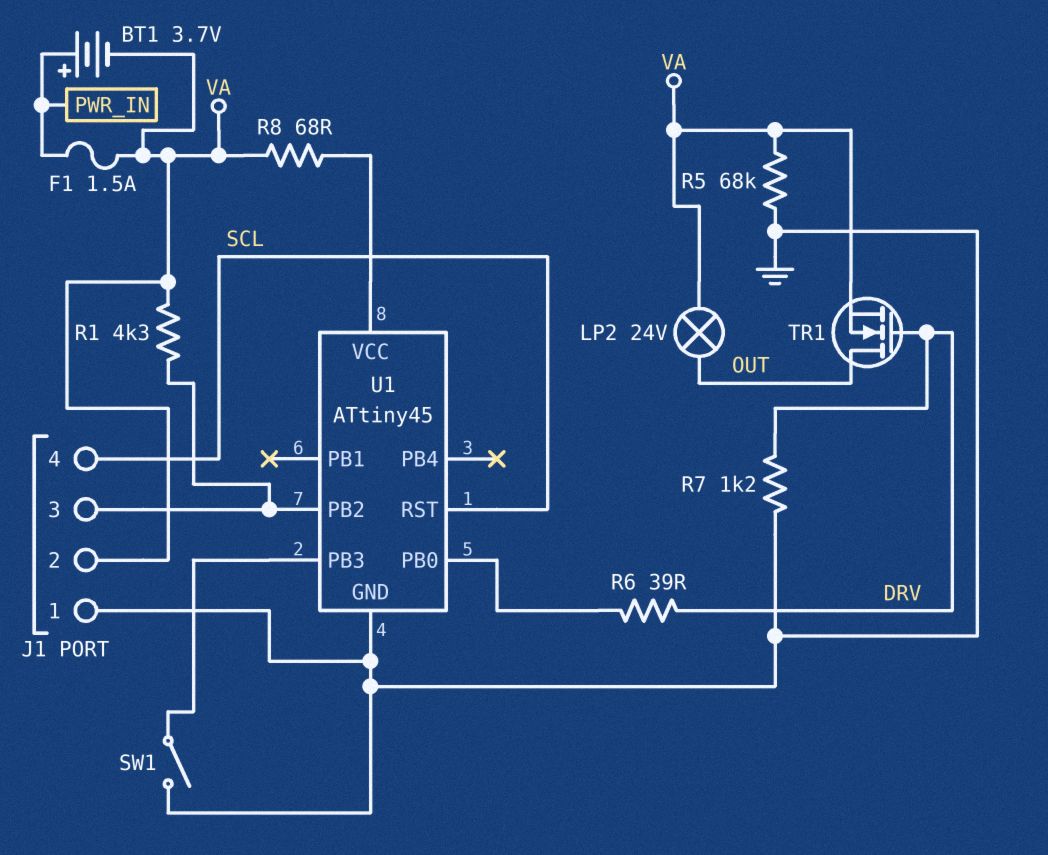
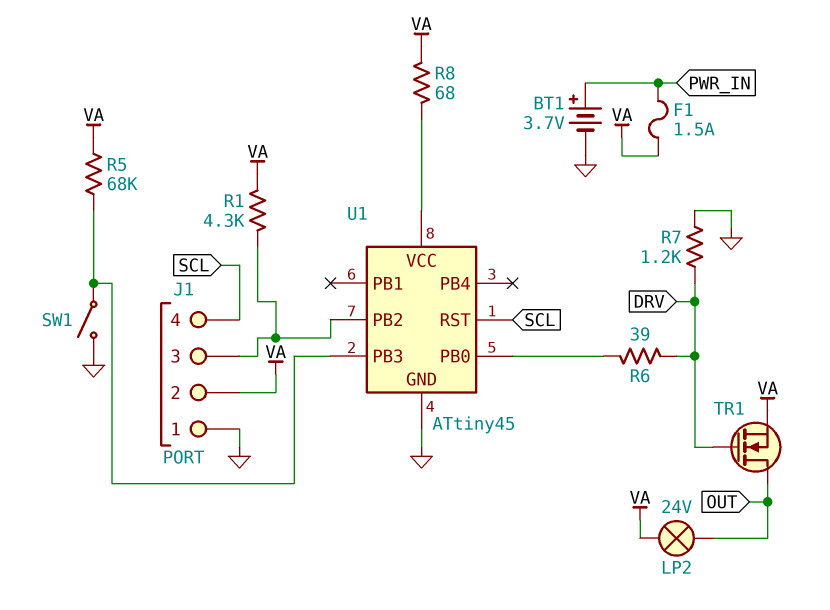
BT1: 3.7V (plus PWR_IN, minus VA) -> 3.7V (plus PWR_IN, minus GND)
R5: 68k (GND, VA) -> 68k (U1/PB3, VA)

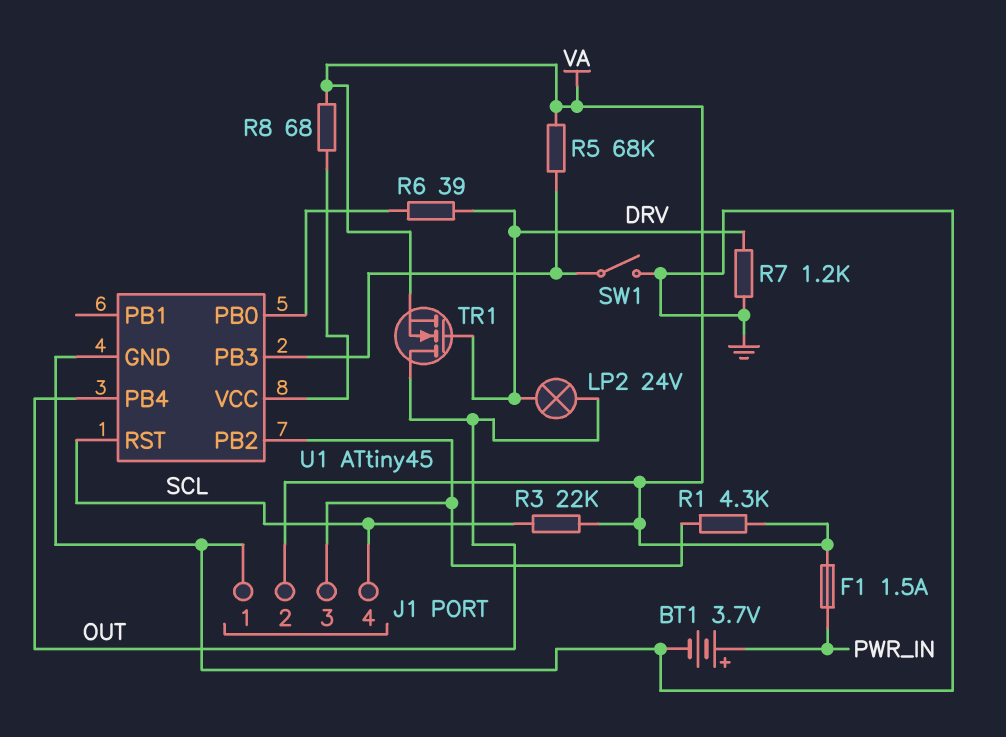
LP2: lamp 24V (OUT, VA) -> lamp 24V (DRV, OUT)
R3: none -> 22k (SCL, VA)
U1 pin PB4: none -> OUT

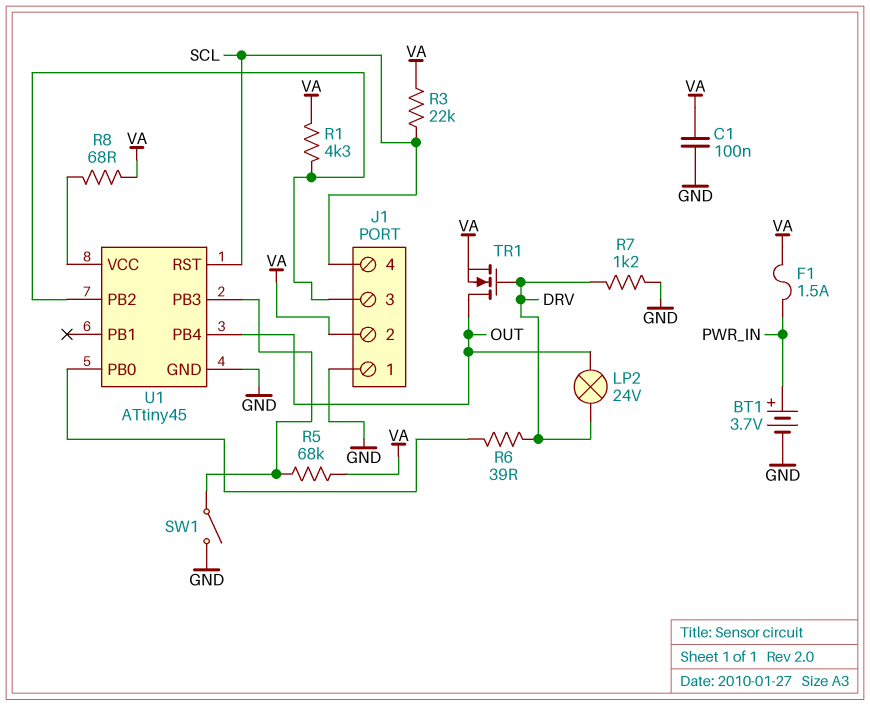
C1: none -> 100nF (GND, VA)

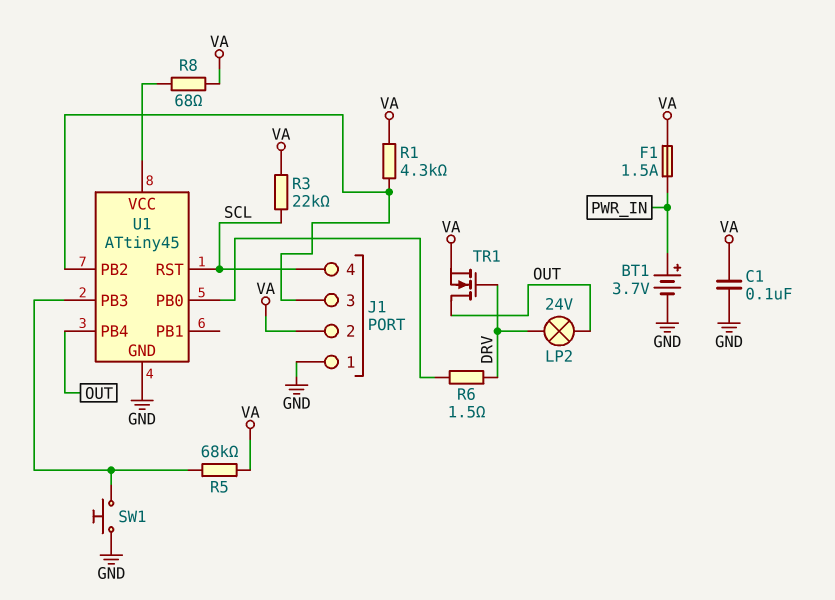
R6: 39 (DRV, U1/PB0) -> 1.5 (DRV, U1/PB0)
R7: 1.2k (DRV, GND) -> none
SW1: switch (GND, U1/PB3) -> button (GND, U1/PB3)

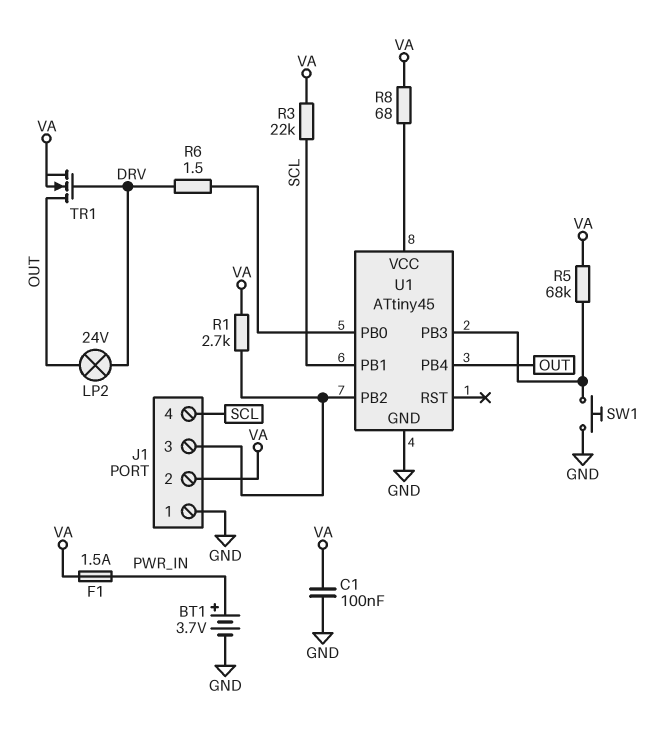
R1: 4.3k (J1/3, VA) -> 2.7k (J1/3, VA)
U1 pin PB1: none -> SCL
U1 pin RST: SCL -> none

